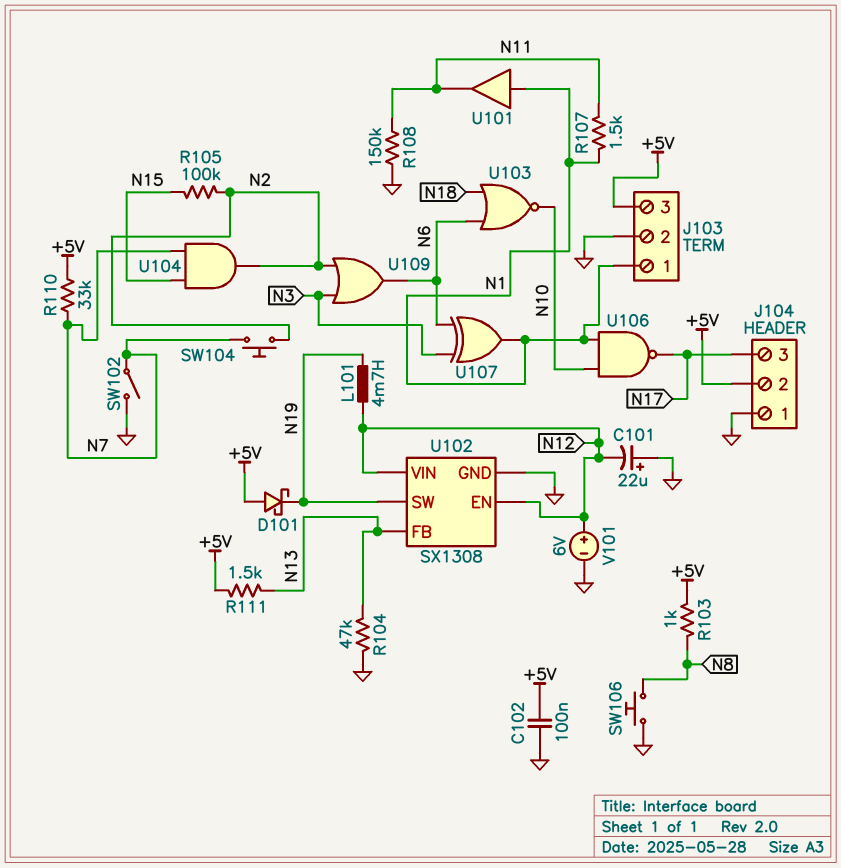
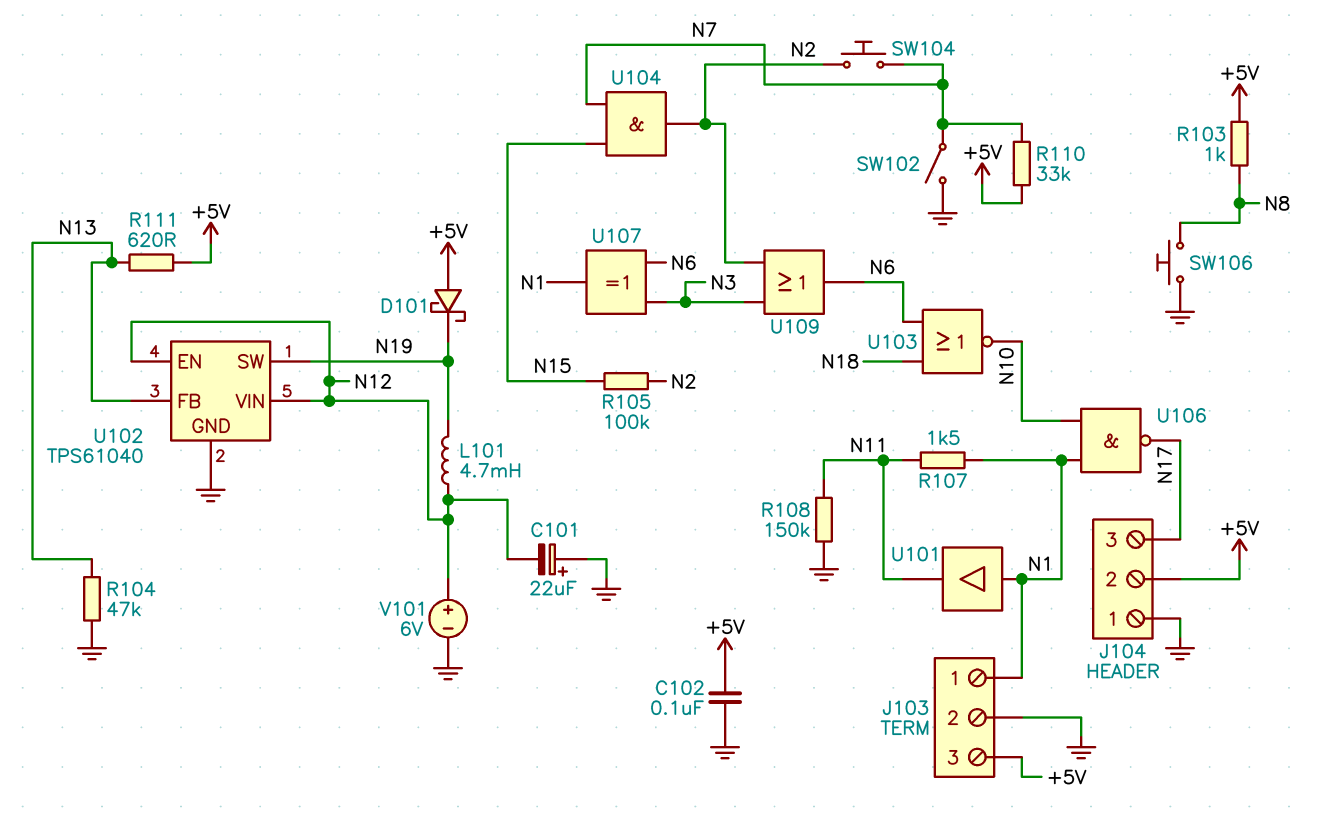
R111: 1.5k (+5V, N13) -> 620 (+5V, N13)
U102: SX1308 -> TPS61040

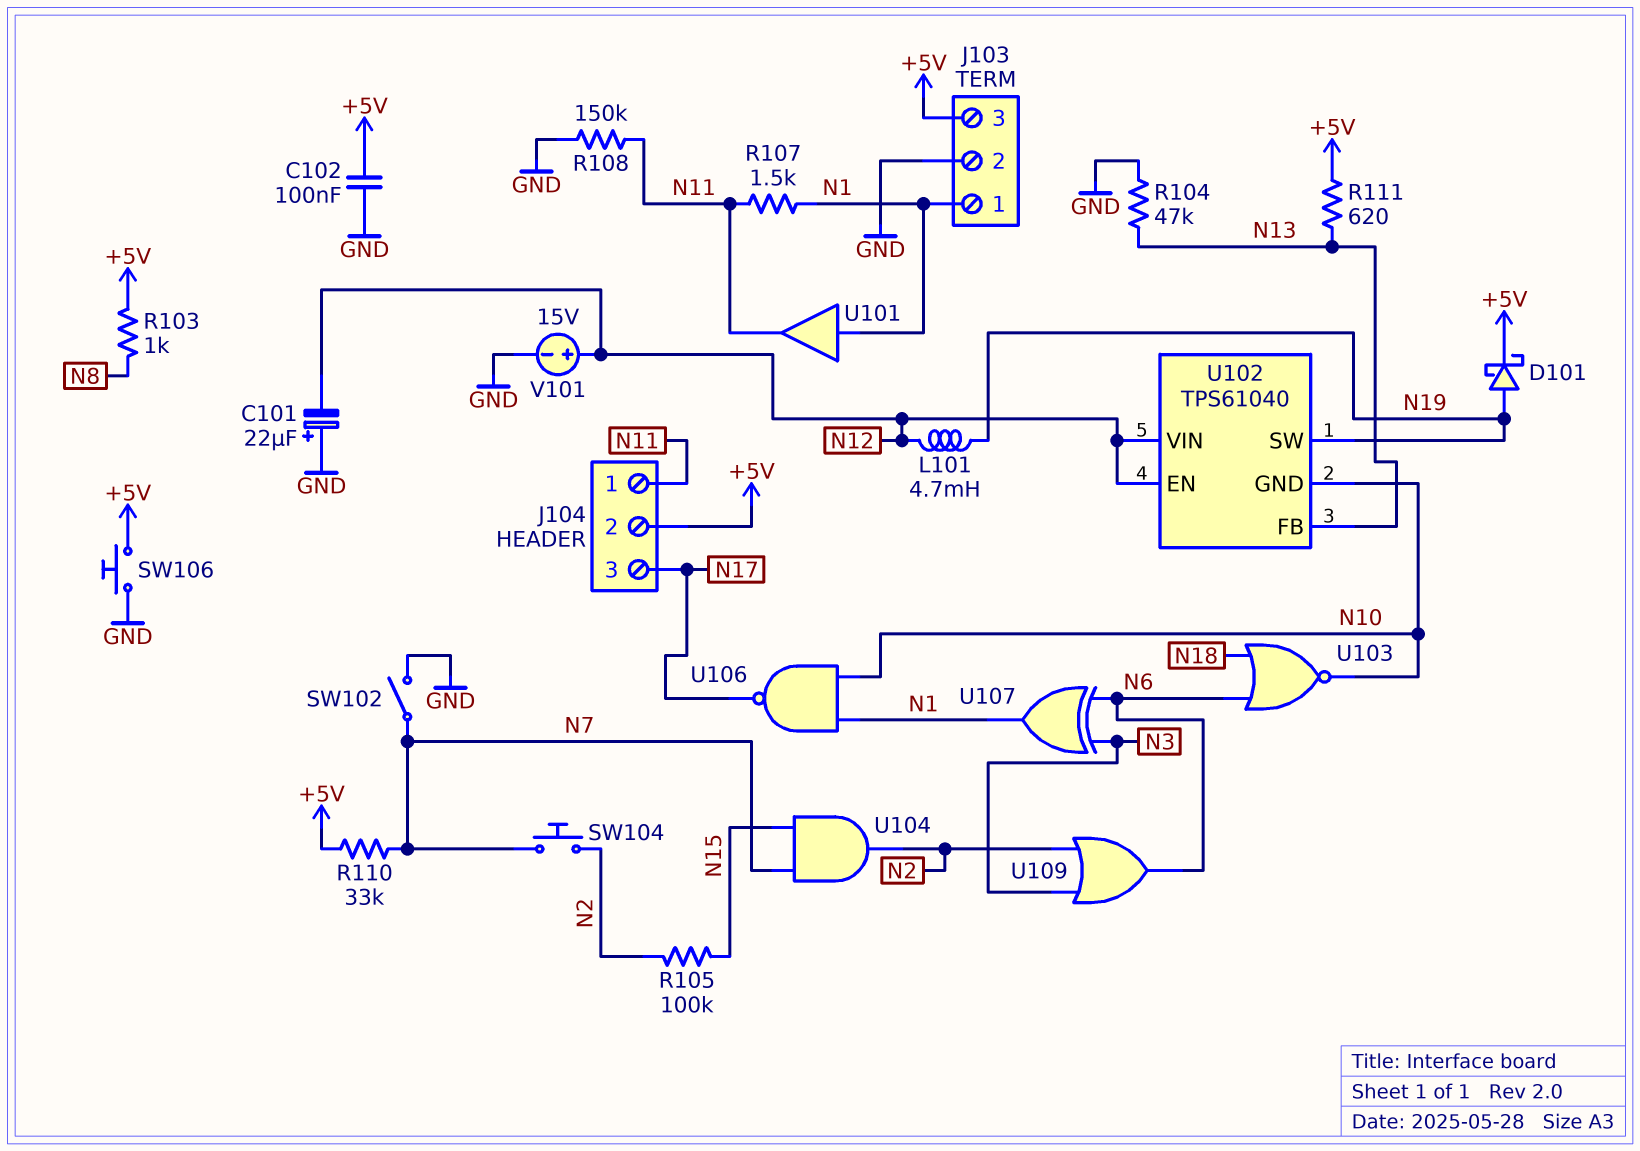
D101: schottky (A +5V, K N19) -> schottky (A N19, K +5V)
J104 pin 1: GND -> N11
SW106: button (GND, N8) -> button (+5V, GND)
U102 pin GND: GND -> N10
V101: 6V (plus N12, minus GND) -> 15V (plus N12, minus GND)

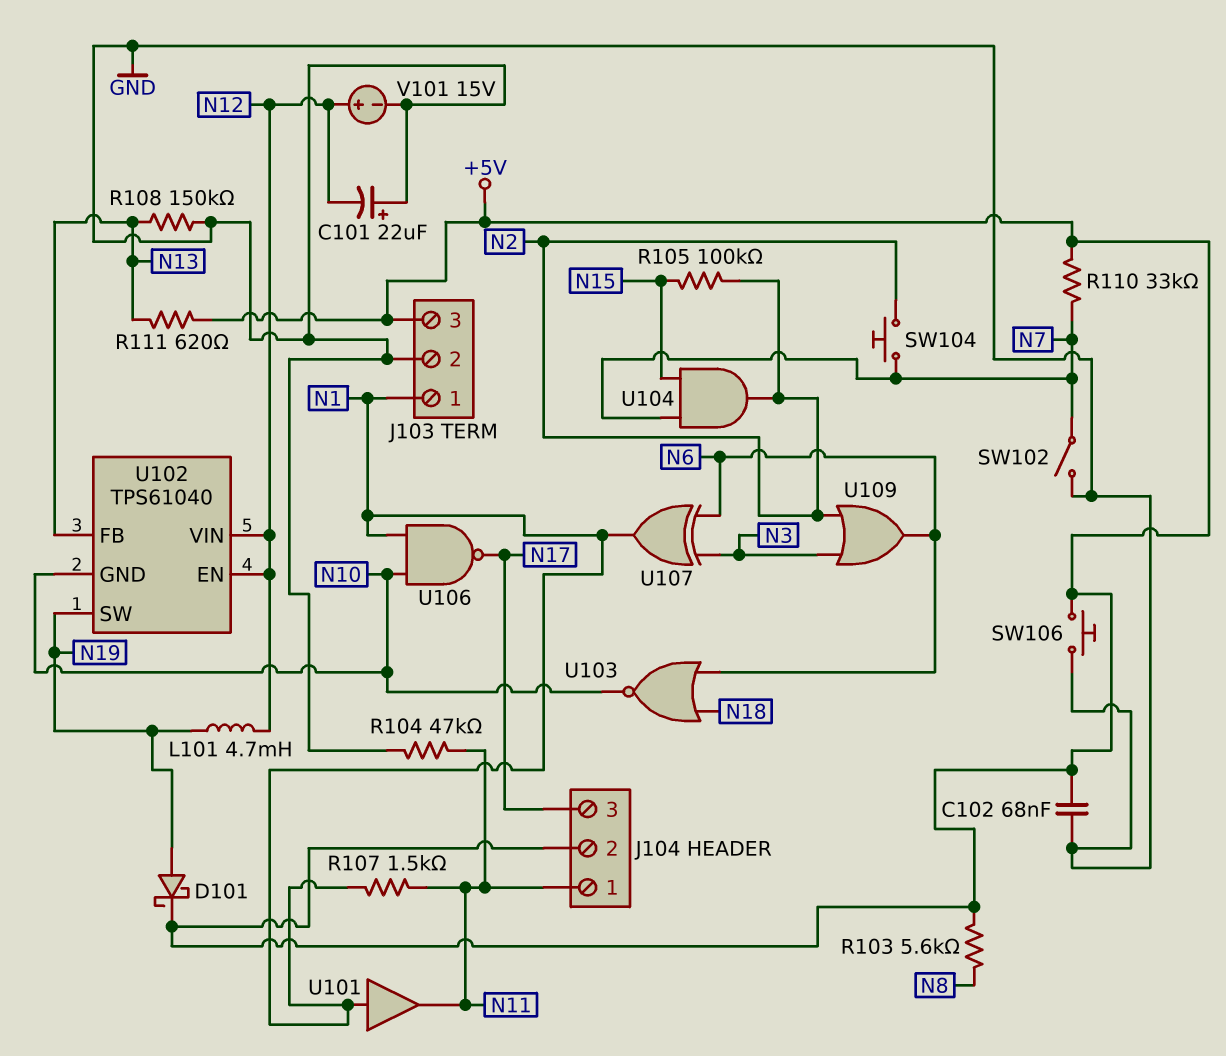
C102: 100nF (+5V, GND) -> 68nF (+5V, GND)
R103: 1k (+5V, N8) -> 5.6k (+5V, N8)
R104: 47k (GND, N13) -> 47k (GND, N11)
R108: 150k (GND, N11) -> 150k (GND, N13)

